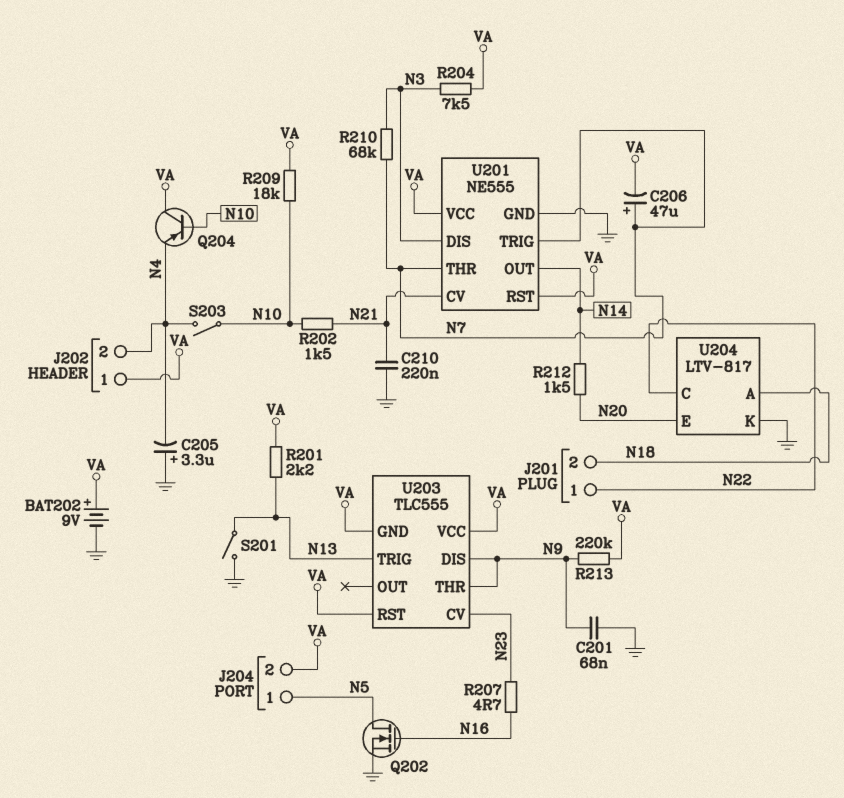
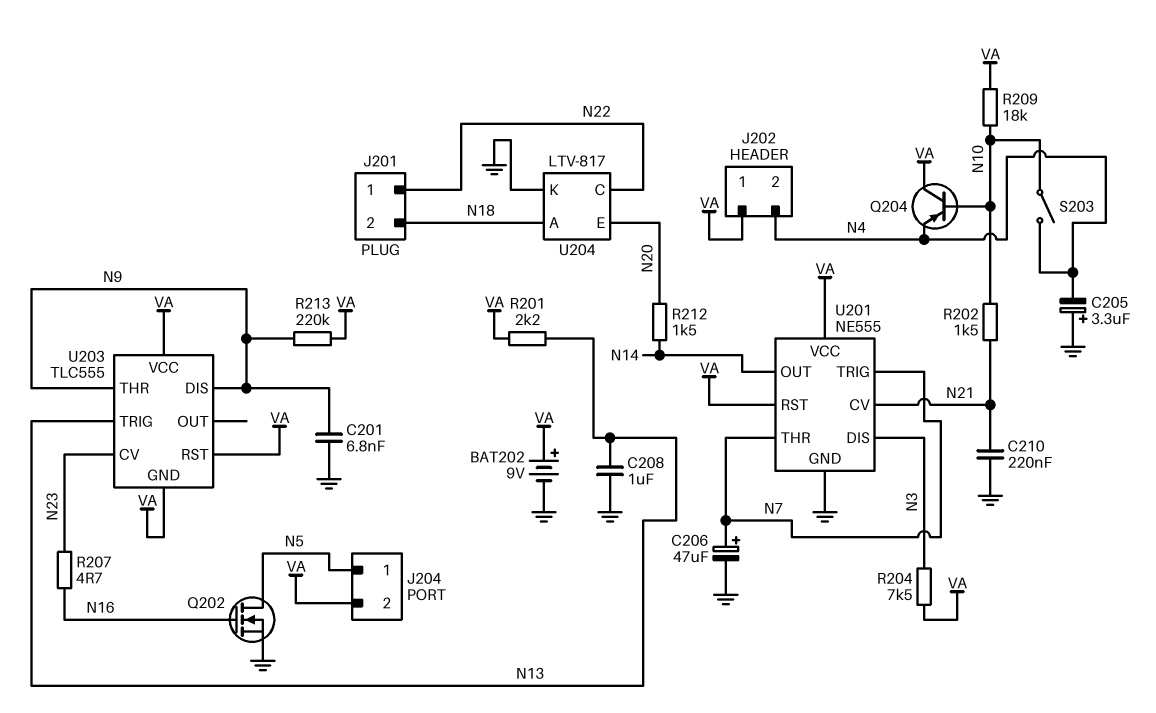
C201: 68nF (GND, N9) -> 6.8nF (GND, N9)
C206: 47uF (plus N7, minus VA) -> 47uF (plus N7, minus GND)
C208: none -> 1uF (GND, N13)
R210: 68k (N3, N7) -> none
S201: switch (GND, N13) -> none

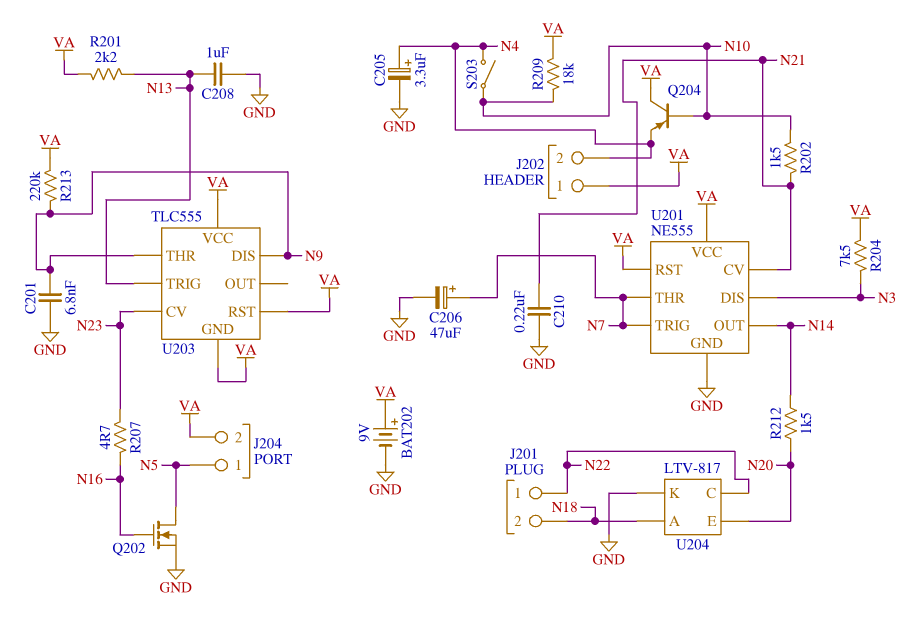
C205: 3.3uF (plus GND, minus N4) -> 3.3uF (plus N4, minus GND)

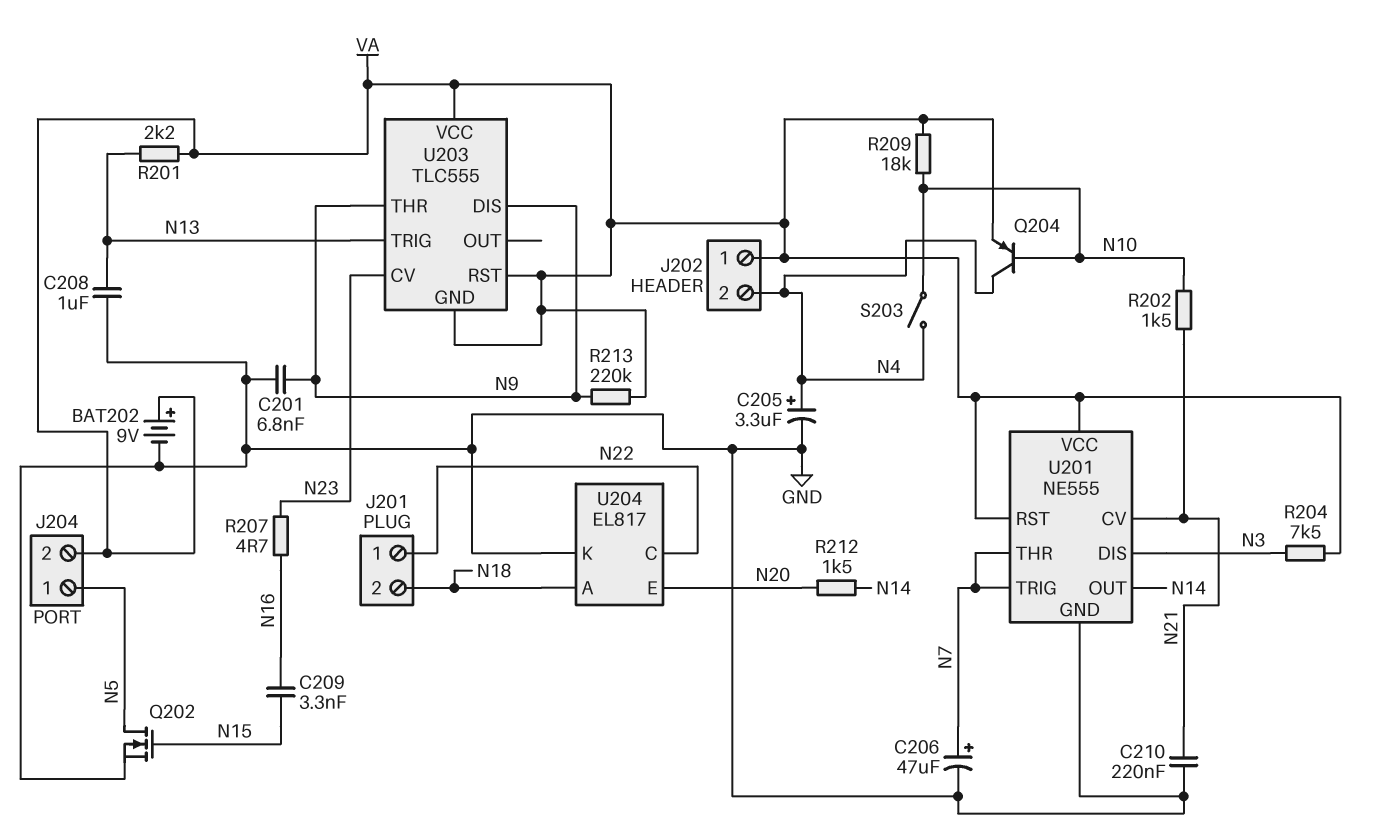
C209: none -> 3.3nF (N15, N16)
Q202: NMOS (G N16, D N5, S GND) -> NMOS (G N15, D N5, S GND)
Q204: PNP (B N10, C VA, E N4) -> PNP (B N10, C N4, E VA)
U204: LTV-817 -> EL817

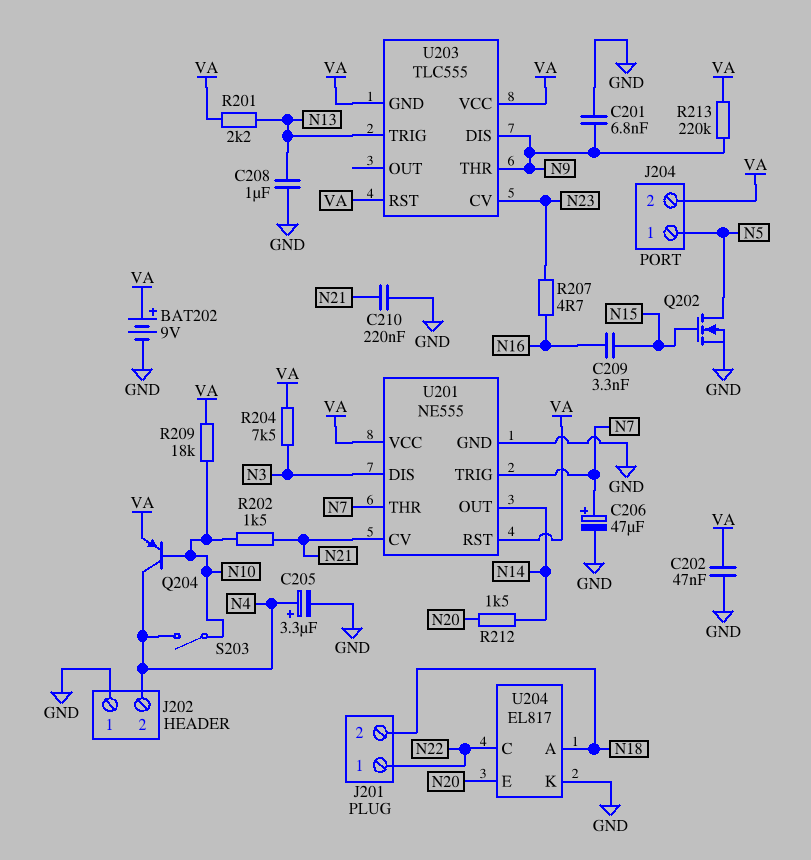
C202: none -> 47nF (GND, VA)
J202 pin 1: VA -> GND

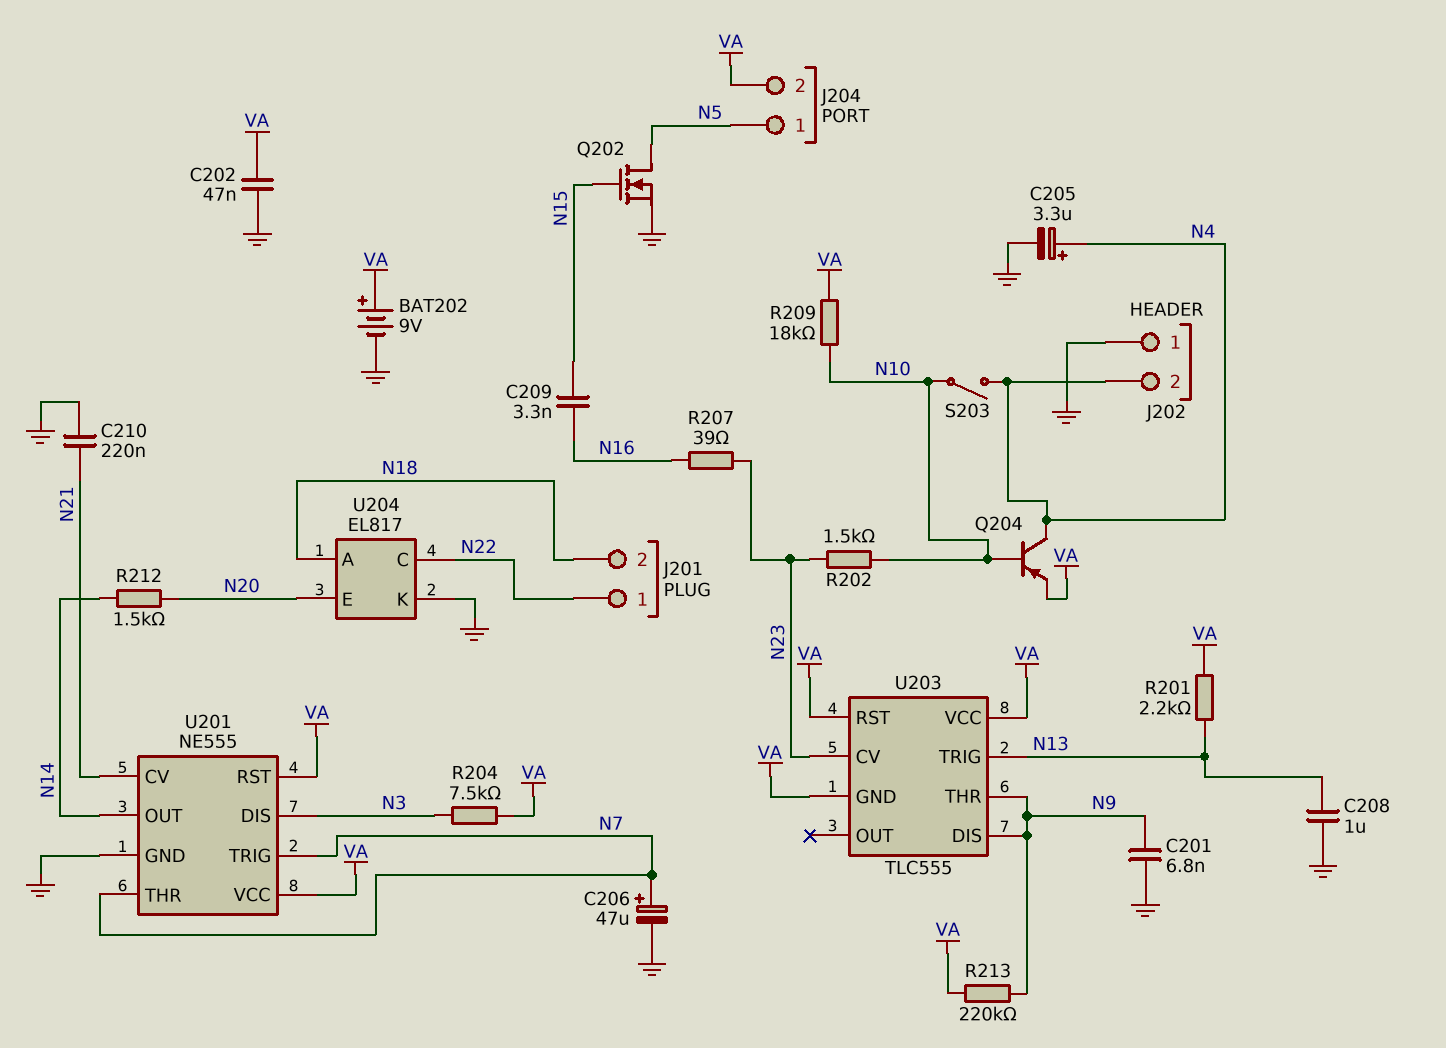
R202: 1.5k (N10, N21) -> 1.5k (N10, N23)
R207: 4.7 (N16, N23) -> 39 (N16, N23)

